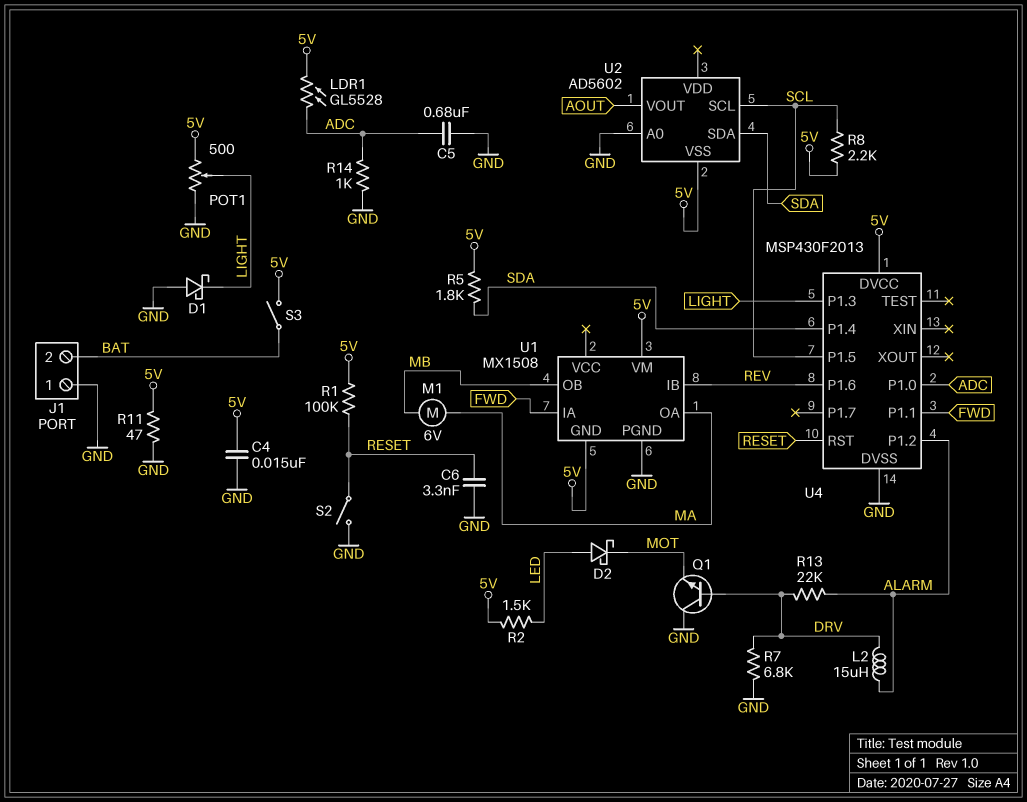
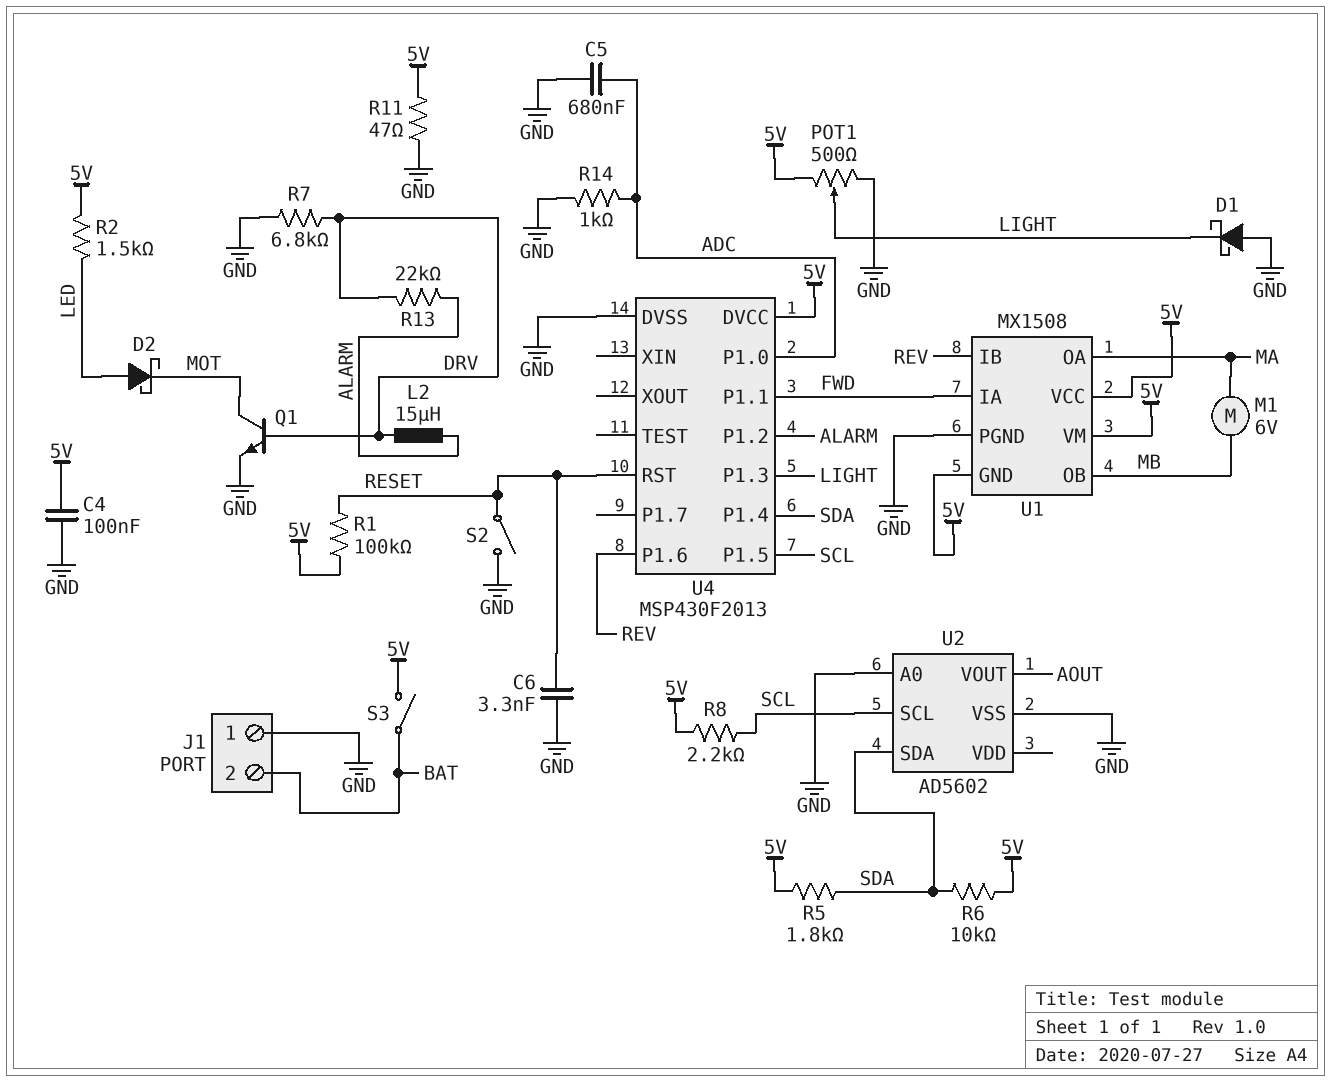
C4: 15nF (5V, GND) -> 100nF (5V, GND)
LDR1: GL5528 (5V, ADC) -> none
Q1: NPN (B DRV, C GND, E MOT) -> NPN (B DRV, C MOT, E GND)
R6: none -> 10k (5V, SDA)
U1 pin VCC: none -> 5V
U2 pin VSS: 5V -> GND

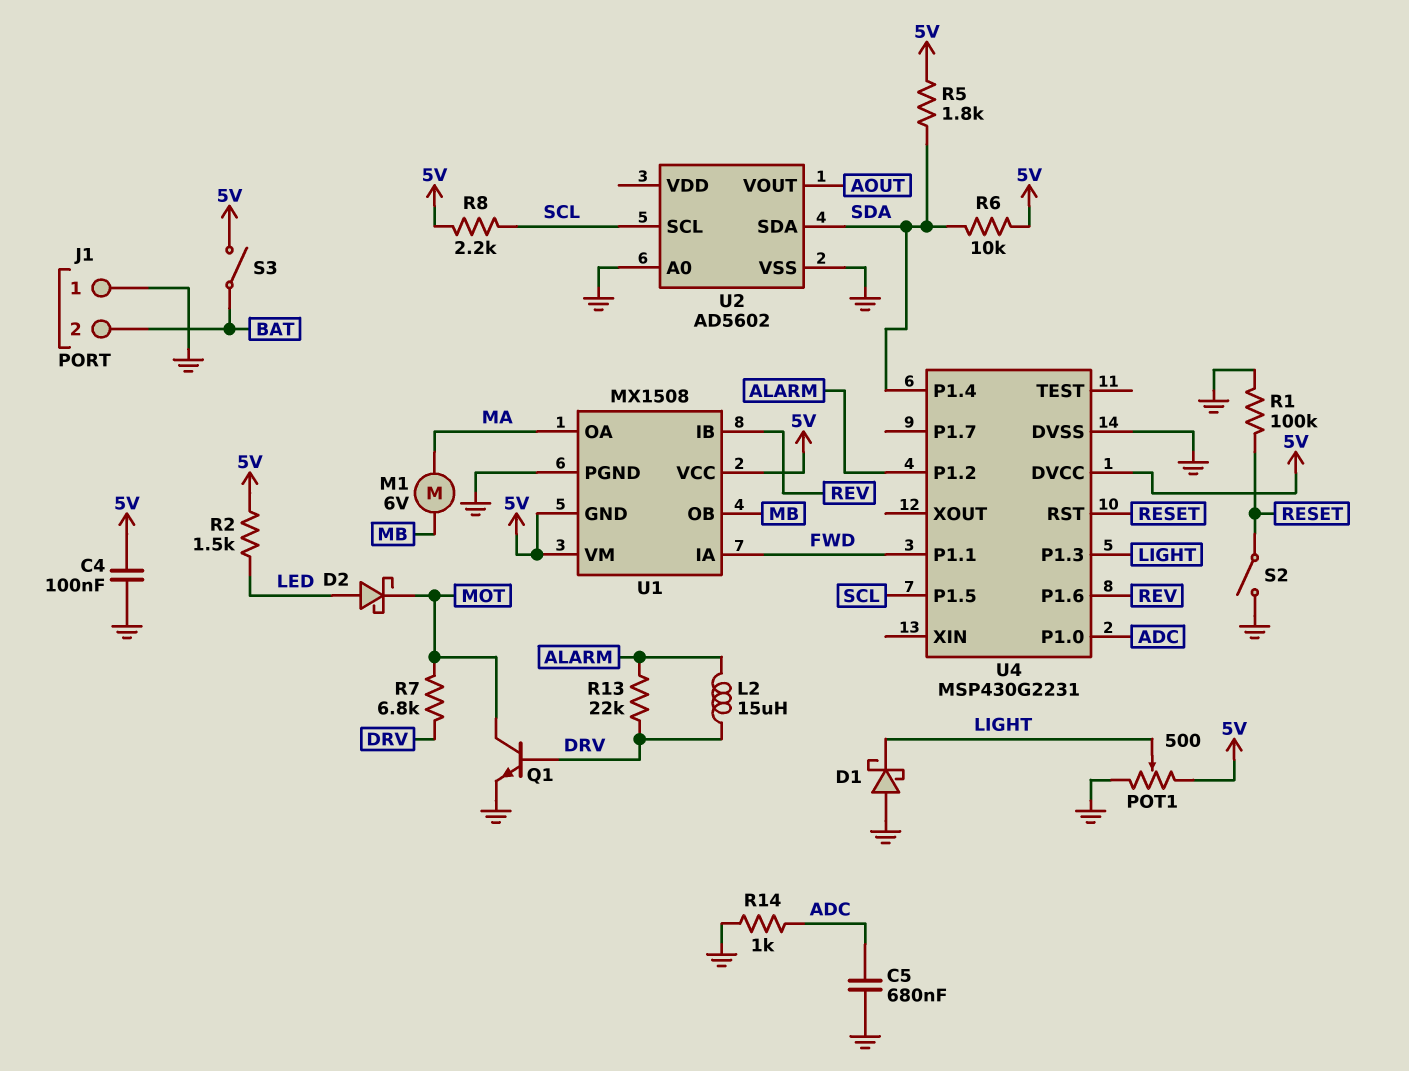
C6: 3.3nF (GND, RESET) -> none
R1: 100k (5V, RESET) -> 100k (GND, RESET)
R7: 6.8k (DRV, GND) -> 6.8k (DRV, MOT)
R11: 47 (5V, GND) -> none
U4: MSP430F2013 -> MSP430G2231

